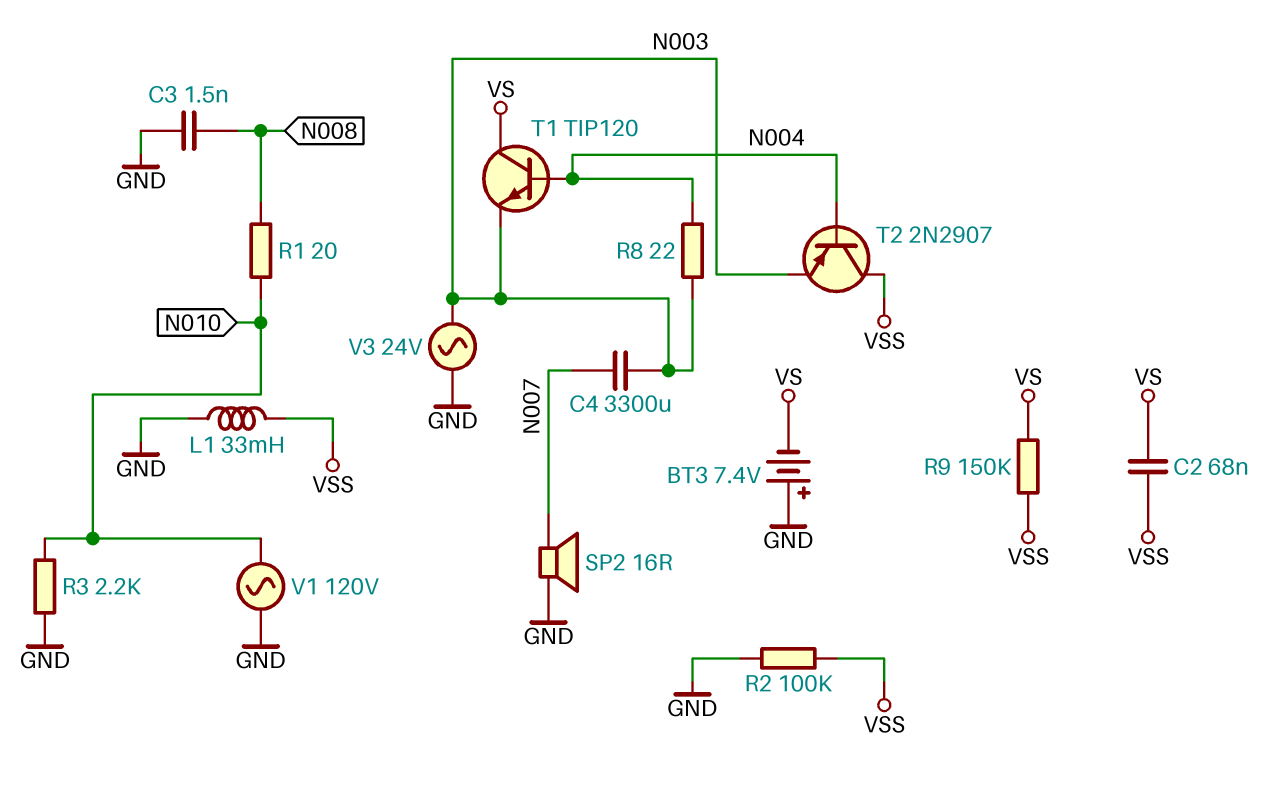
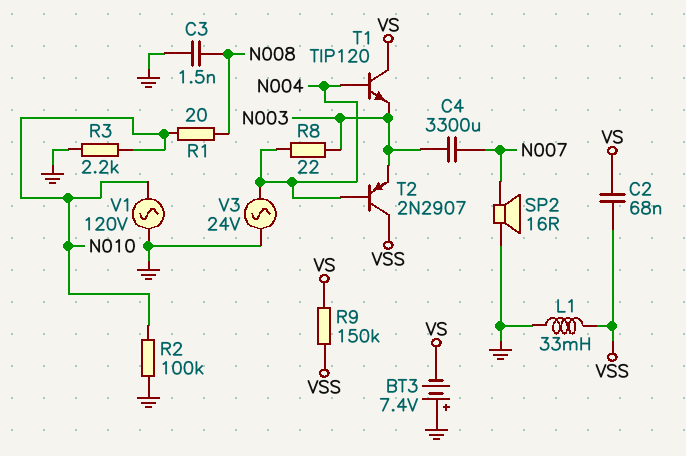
R2: 100k (GND, VSS) -> 100k (GND, N010)
V3: AC 24V (GND, N003) -> AC 24V (GND, N004)

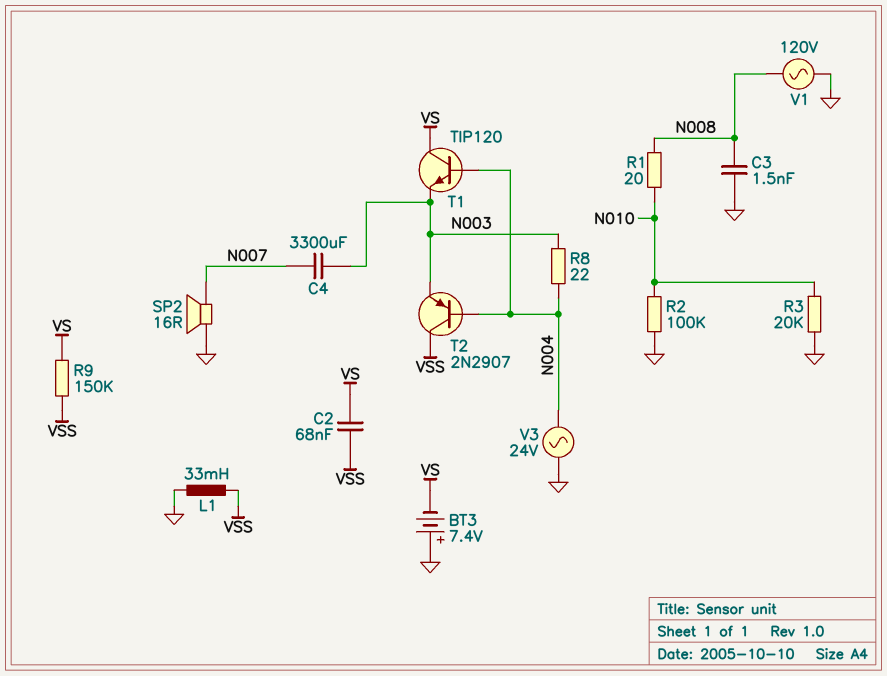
R3: 2.2k (GND, N010) -> 20k (GND, N010)
V1: AC 120V (GND, N010) -> AC 120V (GND, N008)

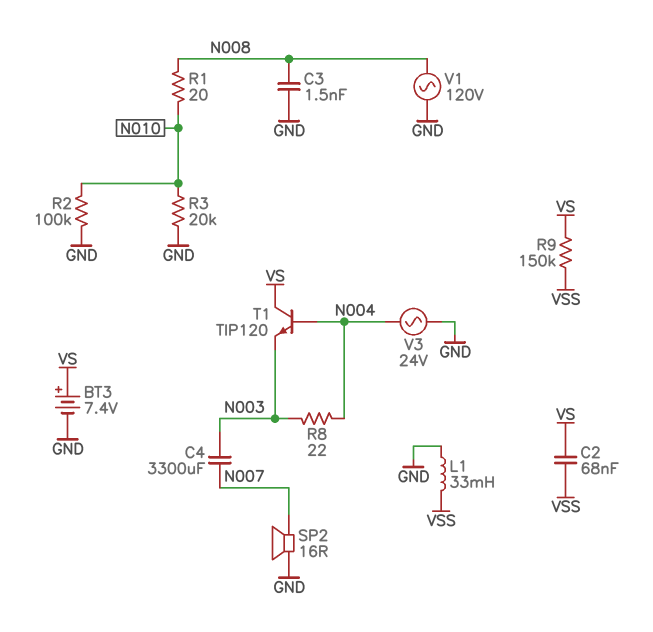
BT3: 7.4V (plus GND, minus VS) -> 7.4V (plus VS, minus GND)
T2: PNP 2N2907 (B N004, C VSS, E N003) -> none

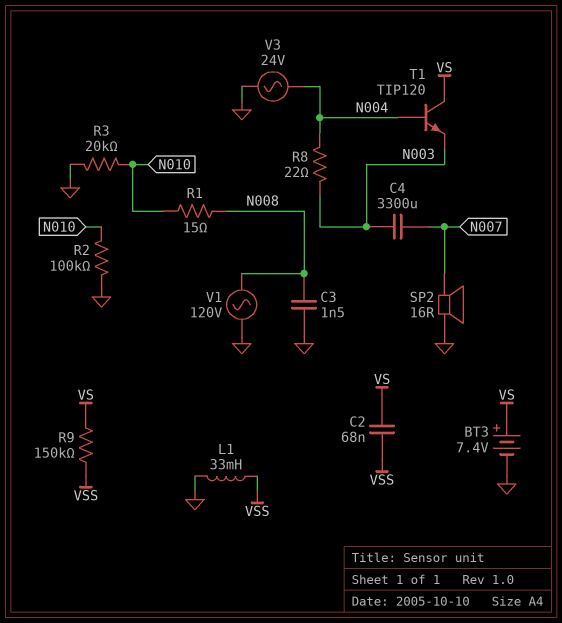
R1: 20 (N008, N010) -> 15 (N008, N010)

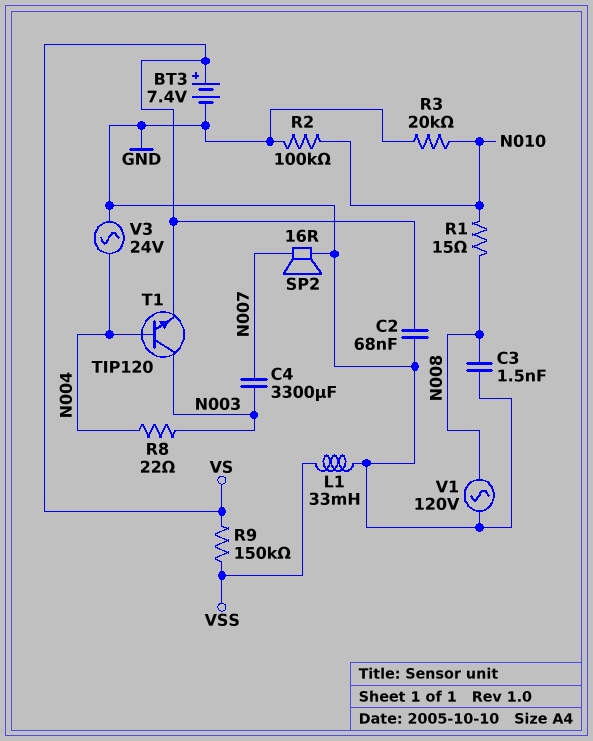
C2: 68nF (VS, VSS) -> 68nF (GND, VS)
T1: NPN TIP120 (B N004, C VS, E N003) -> NPN TIP120 (B N004, C N003, E VS)

